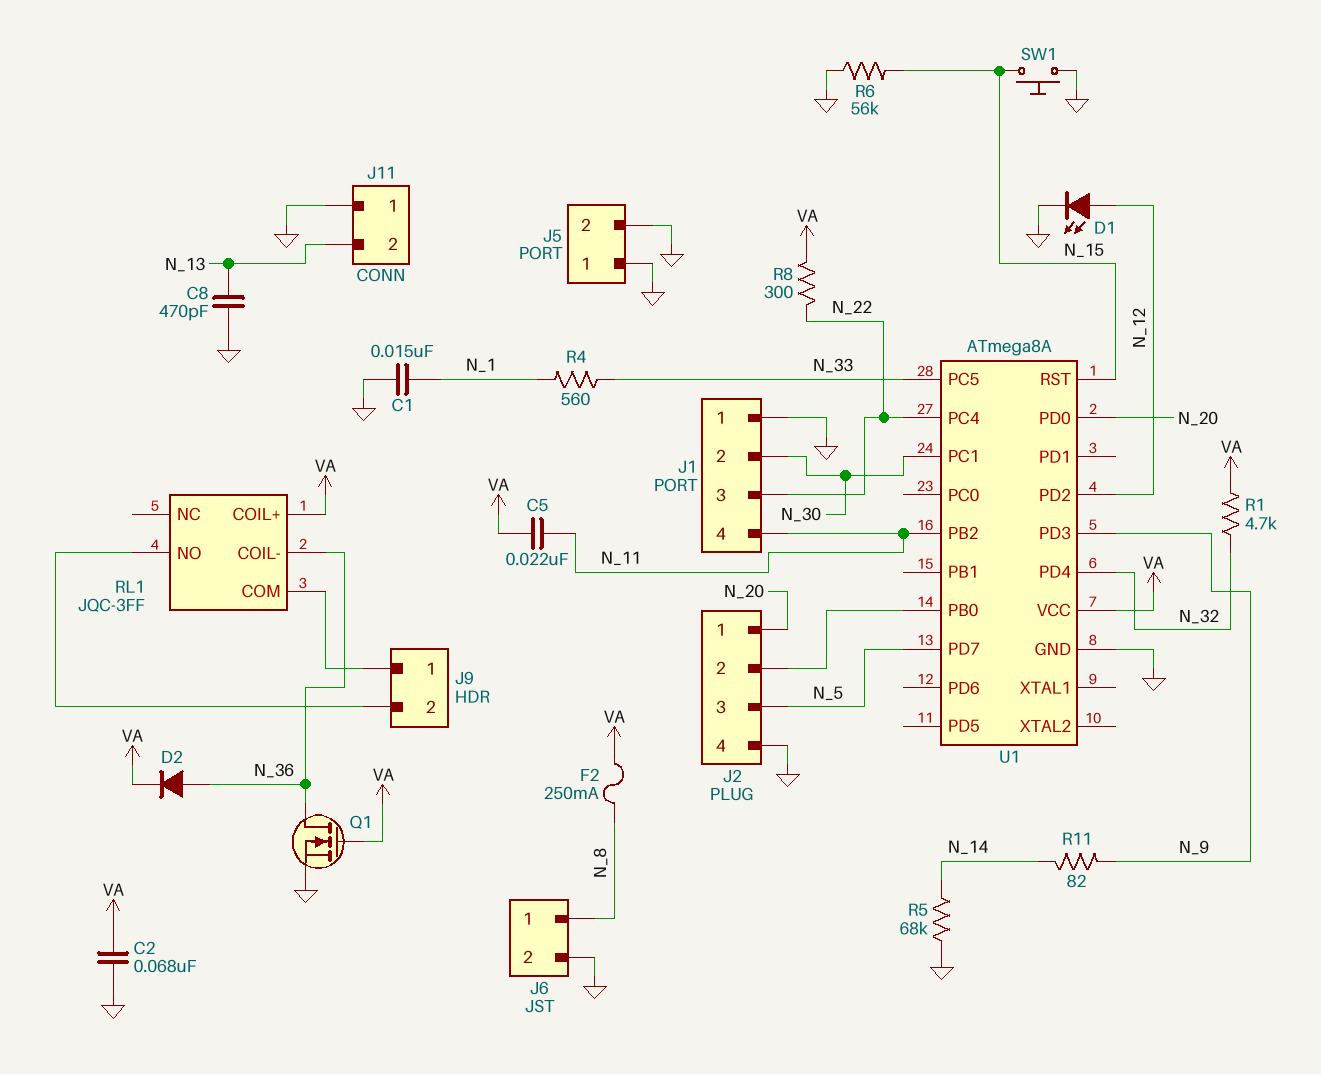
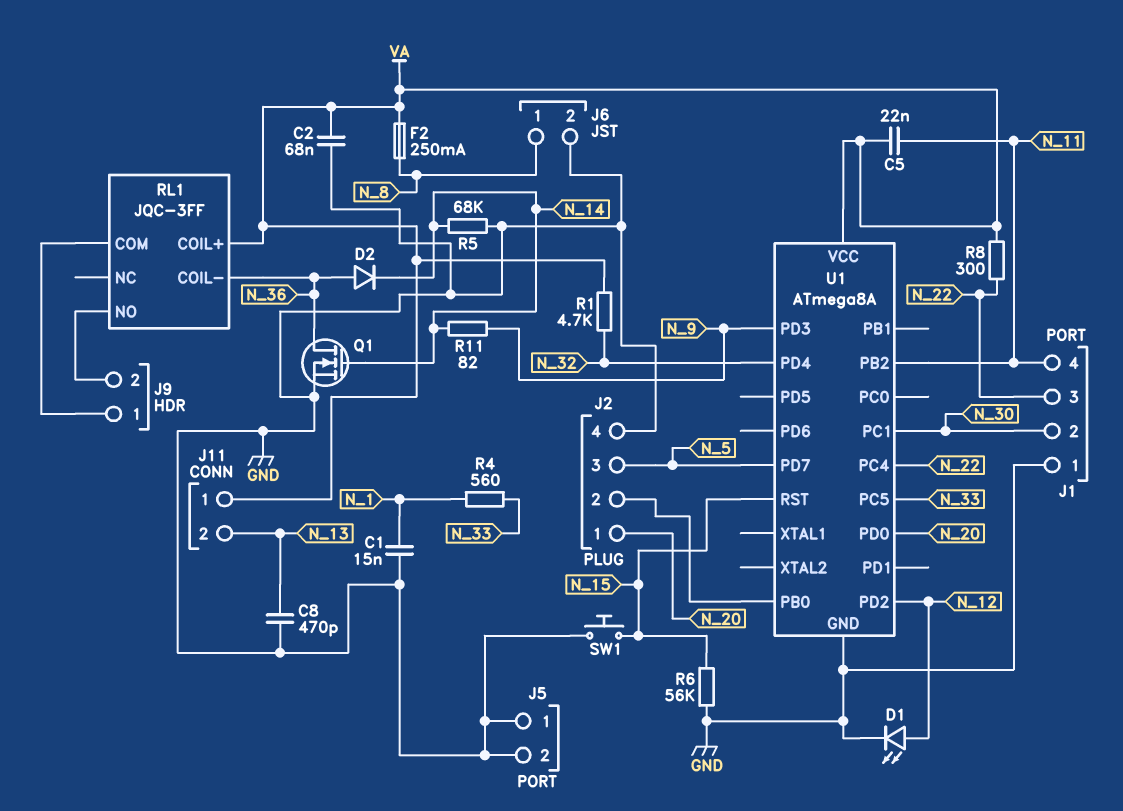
D2: diode (A N_36, K VA) -> diode (A N_36, K N_14)
J11 pin 1: GND -> VA
Q1: NMOS (G VA, D N_36, S GND) -> NMOS (G N_14, D N_36, S GND)

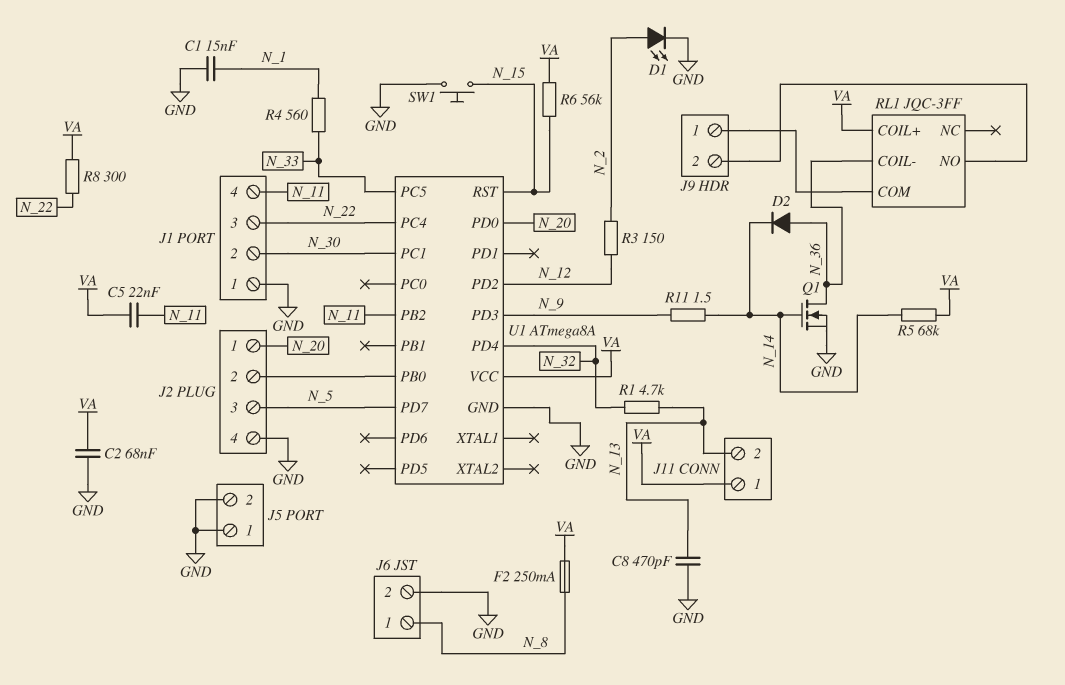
D1: LED (A N_12, K GND) -> LED (A N_2, K GND)
R1: 4.7k (N_32, VA) -> 4.7k (N_13, N_32)
R3: none -> 150 (N_2, N_12)
R5: 68k (GND, N_14) -> 68k (N_14, VA)
R6: 56k (GND, N_15) -> 56k (N_15, VA)
R11: 82 (N_9, N_14) -> 1.5 (N_9, N_14)

